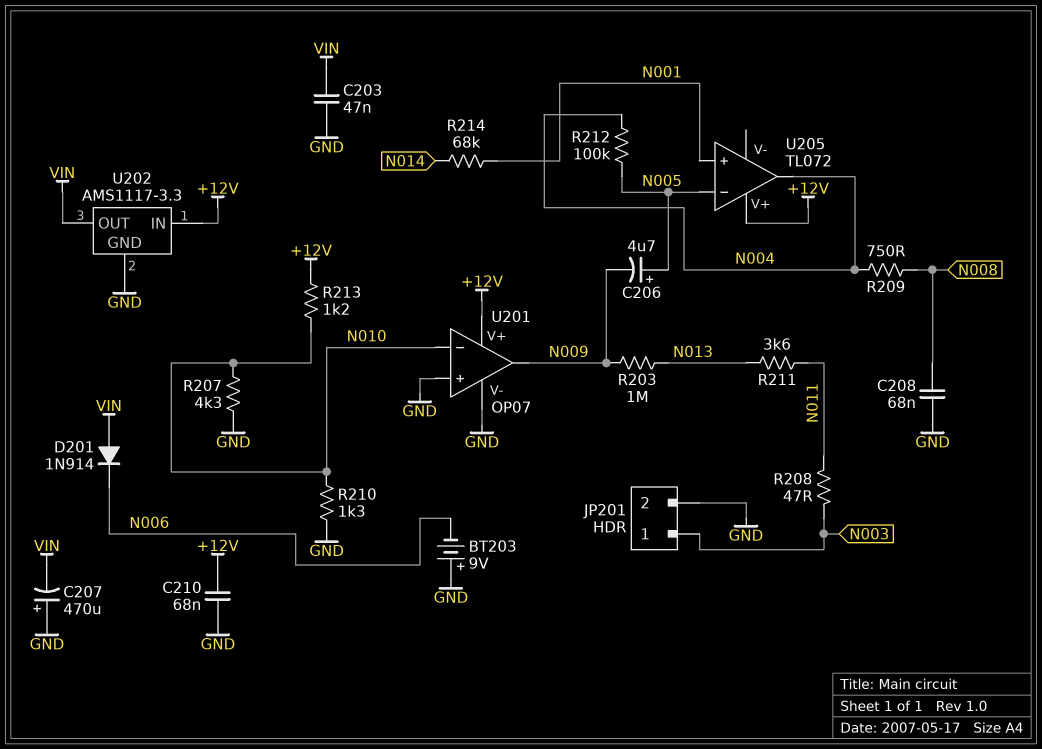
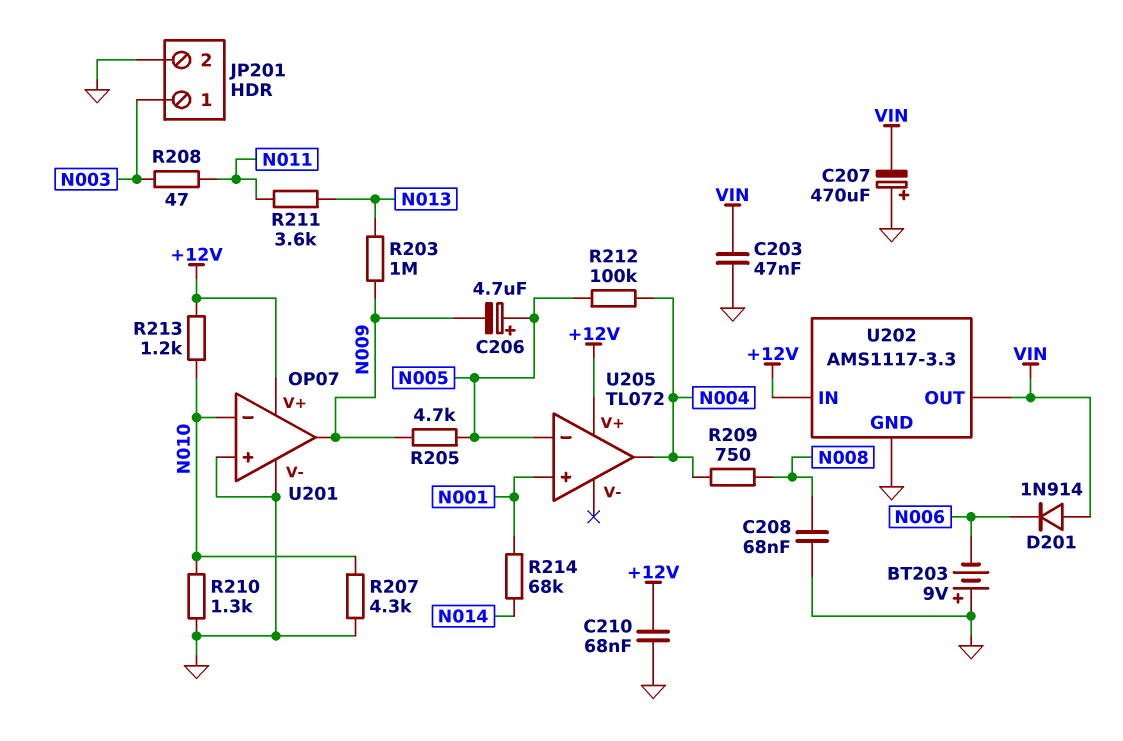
R205: none -> 4.7k (N005, N009)

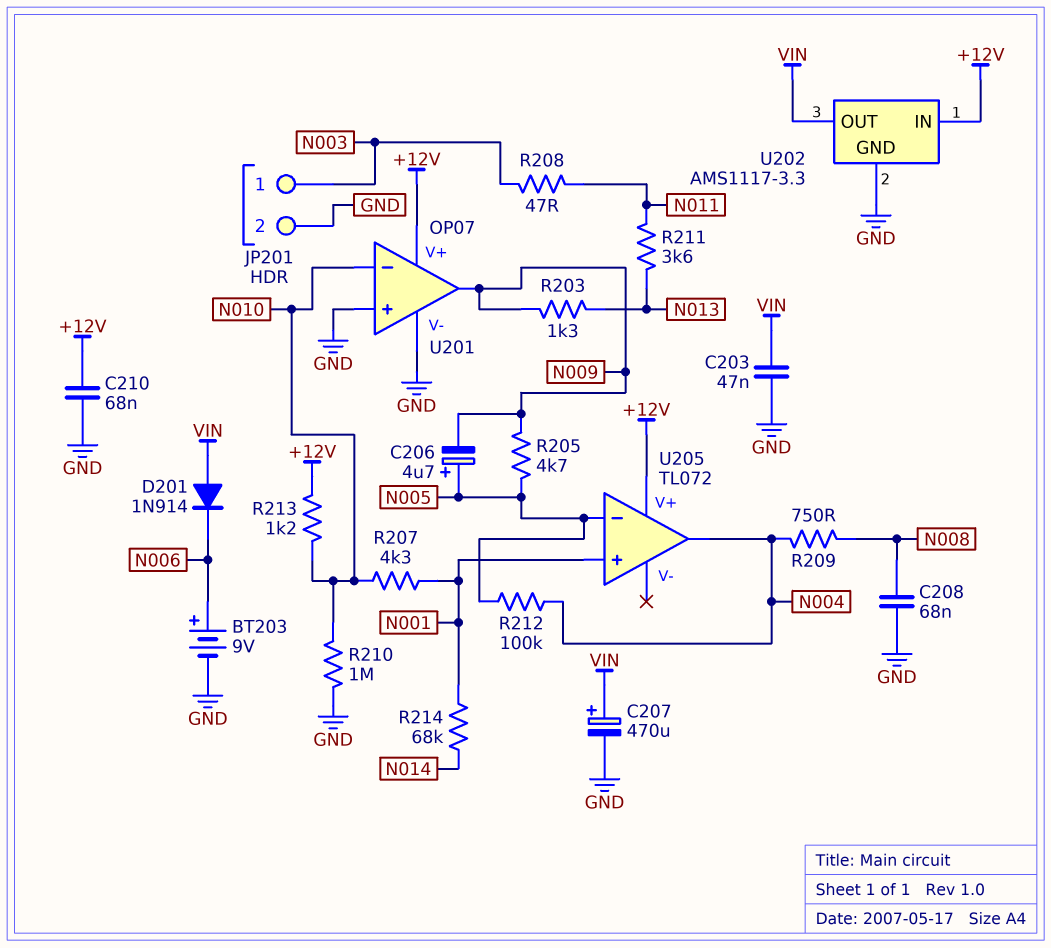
BT203: 9V (plus GND, minus N006) -> 9V (plus N006, minus GND)
C207: 470uF (plus GND, minus VIN) -> 470uF (plus VIN, minus GND)
R203: 1M (N009, N013) -> 1.3k (N009, N013)
R207: 4.3k (GND, N010) -> 4.3k (N001, N010)
R210: 1.3k (GND, N010) -> 1M (GND, N010)

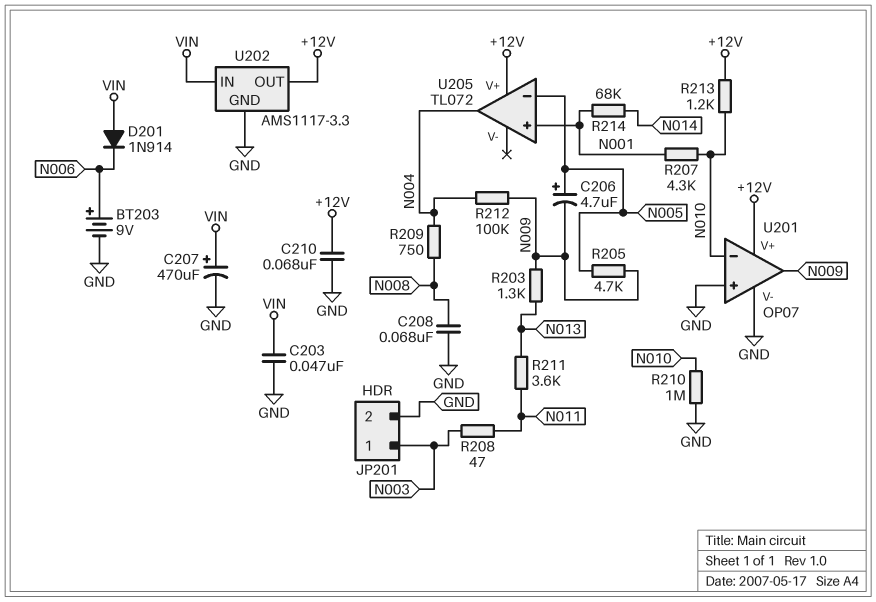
R212: 100k (N004, N005) -> 100k (N004, N009)
U202 pin IN: +12V -> VIN
U202 pin OUT: VIN -> +12V

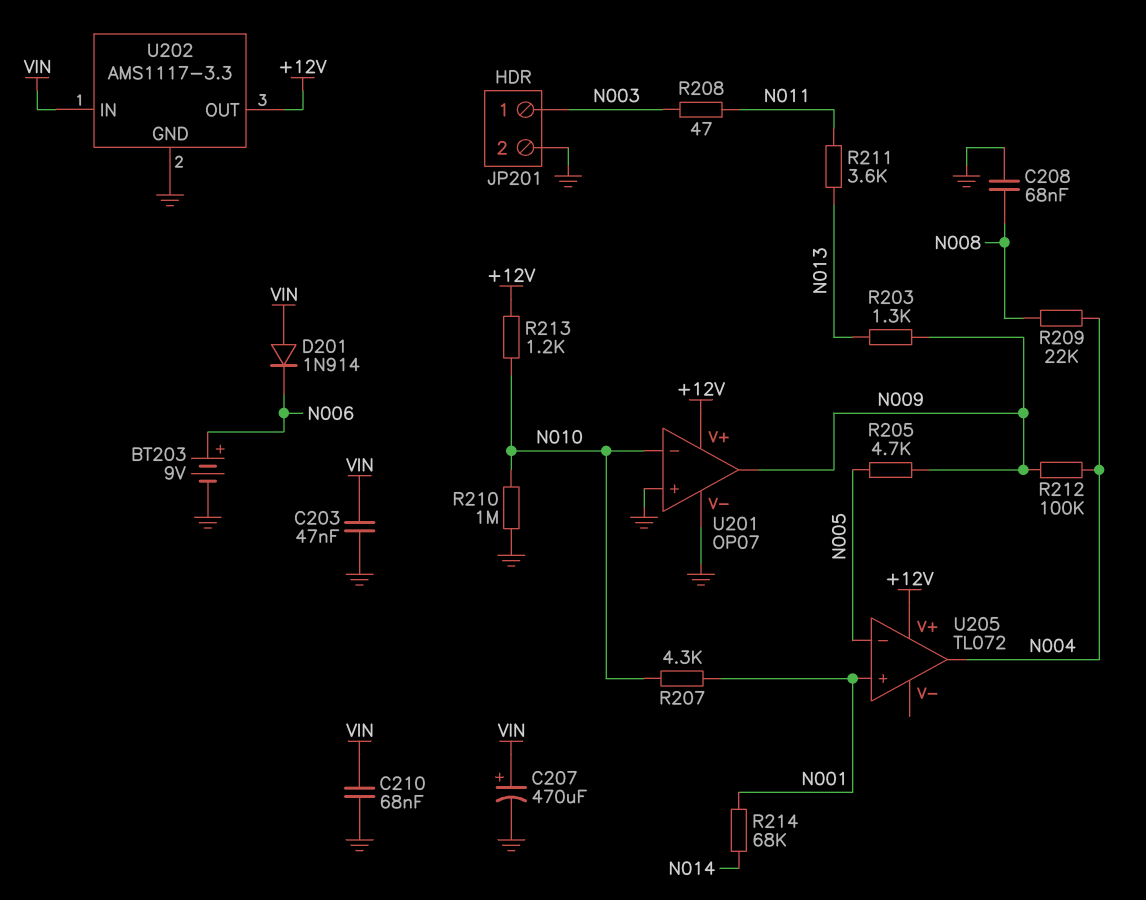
C206: 4.7uF (plus N005, minus N009) -> none
C210: 68nF (+12V, GND) -> 68nF (GND, VIN)
R209: 750 (N004, N008) -> 22k (N004, N008)

